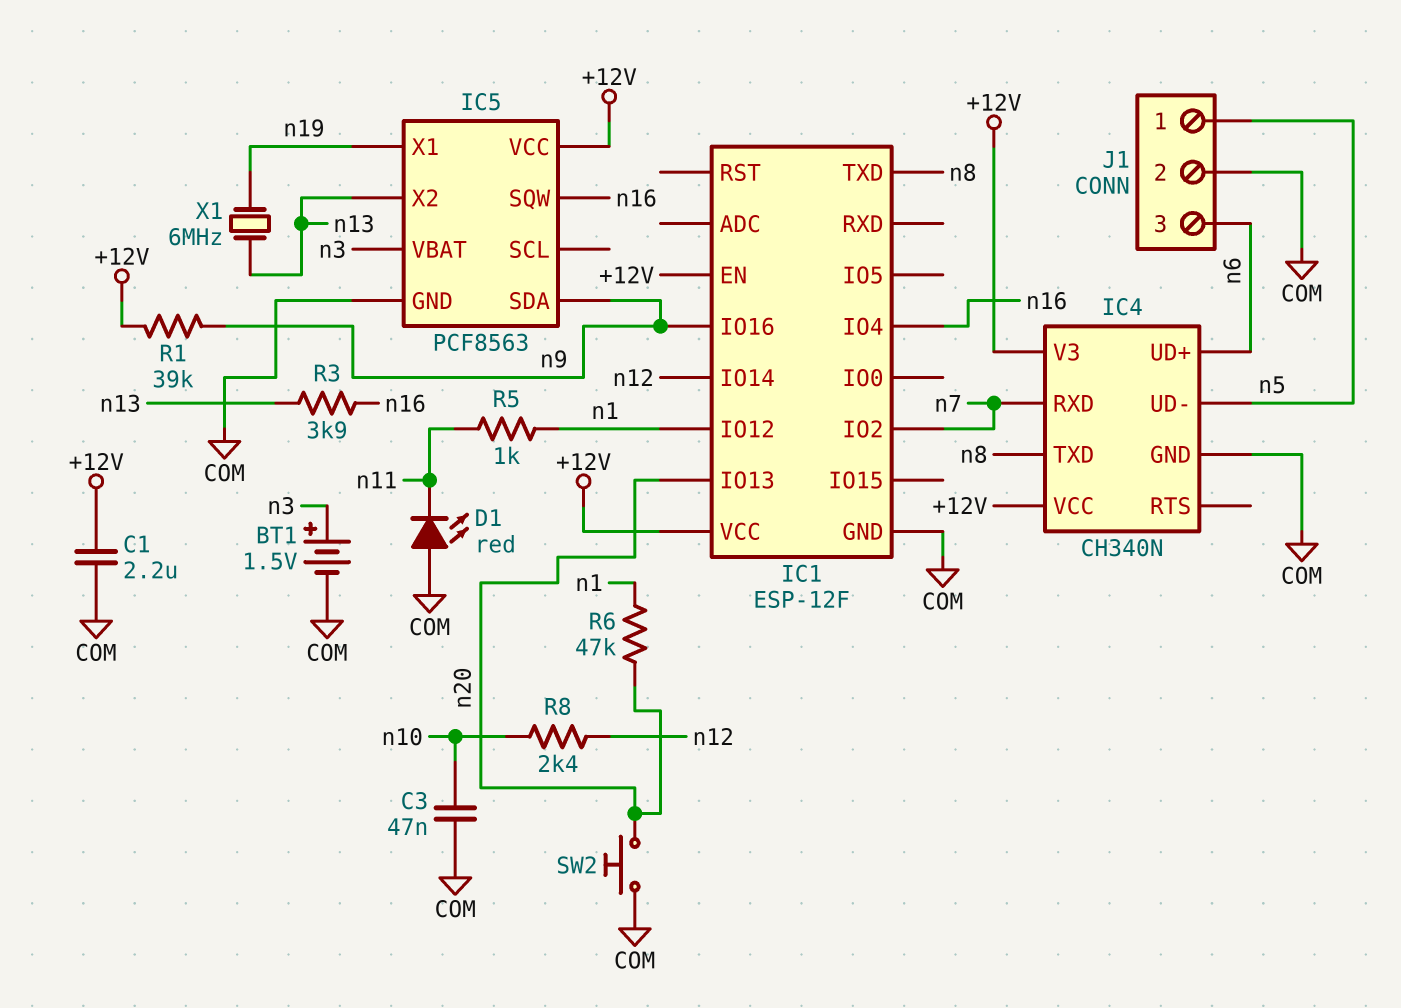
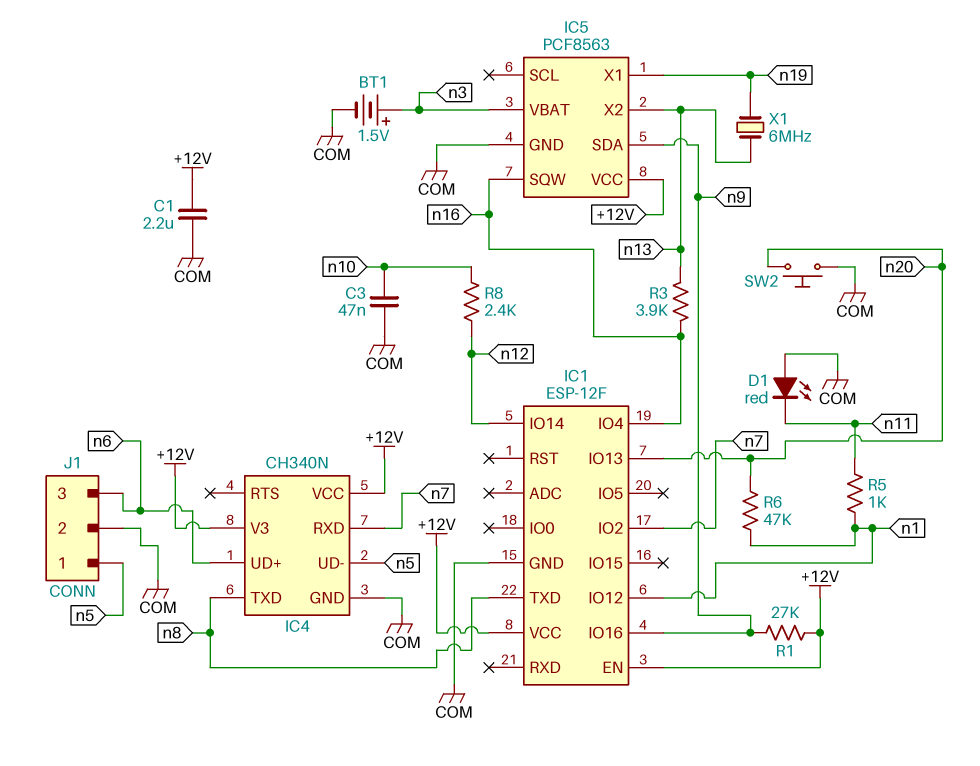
R1: 39k (+12V, n9) -> 27k (+12V, n9)

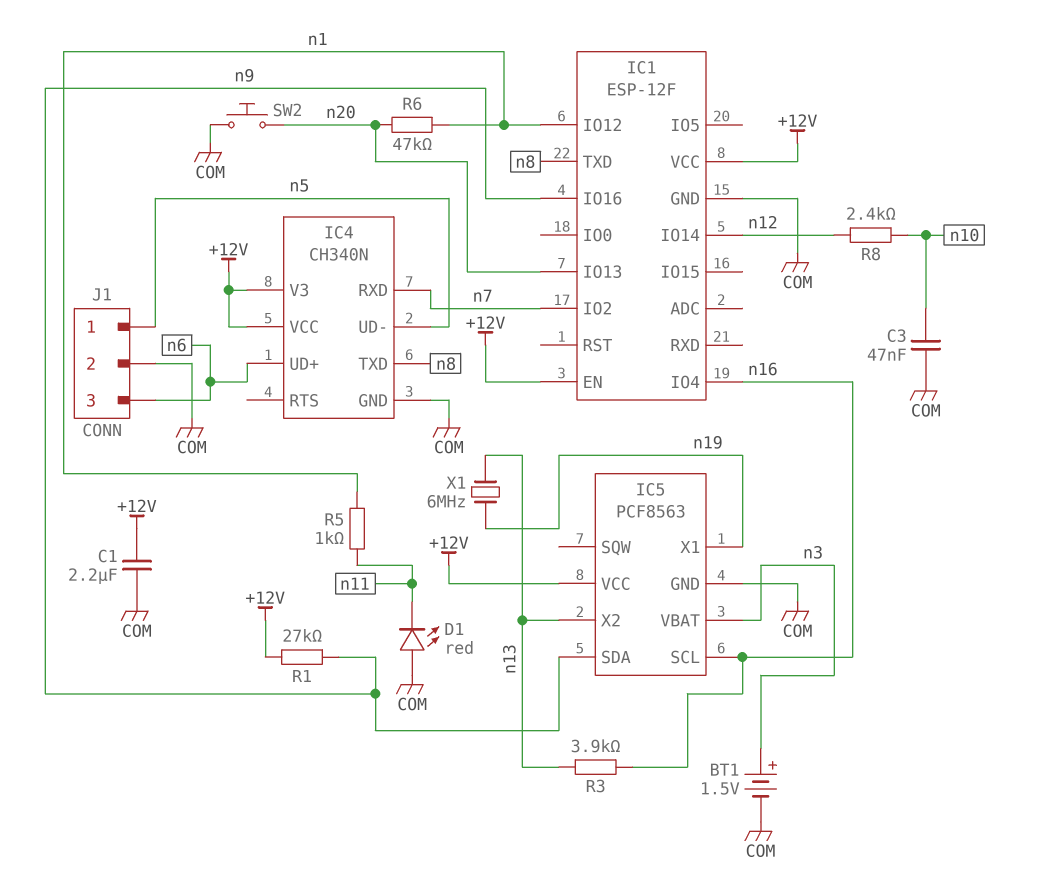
IC5 pin SCL: none -> n16
IC5 pin SQW: n16 -> none

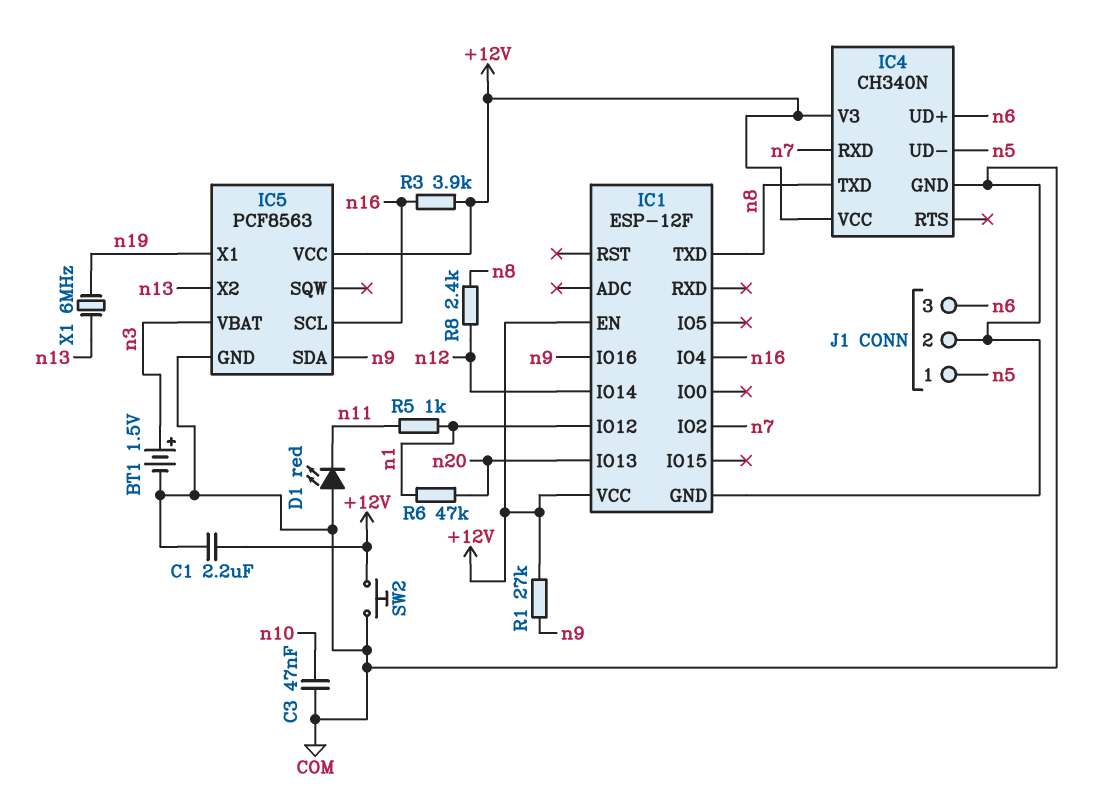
R3: 3.9k (n13, n16) -> 3.9k (+12V, n16)
R8: 2.4k (n10, n12) -> 2.4k (n8, n12)
SW2: button (COM, n20) -> button (+12V, COM)

